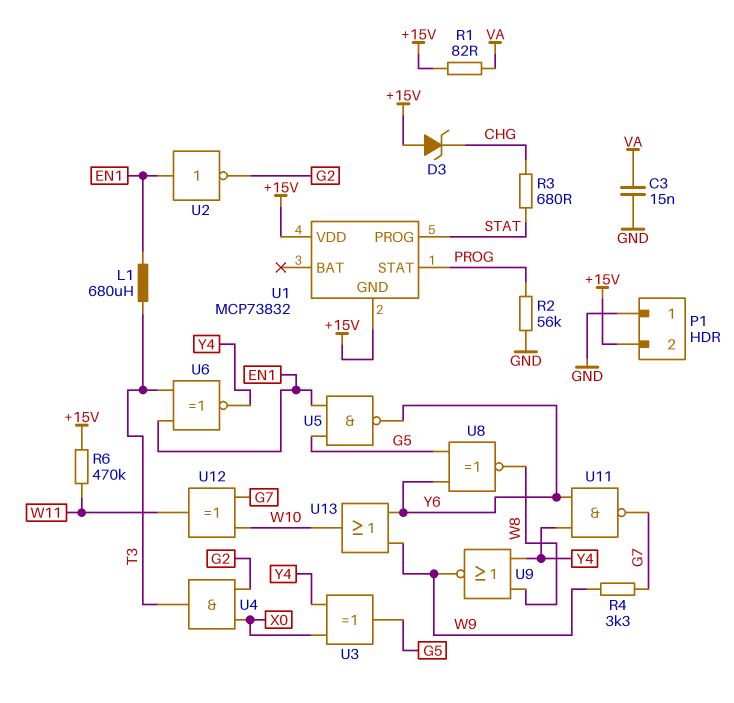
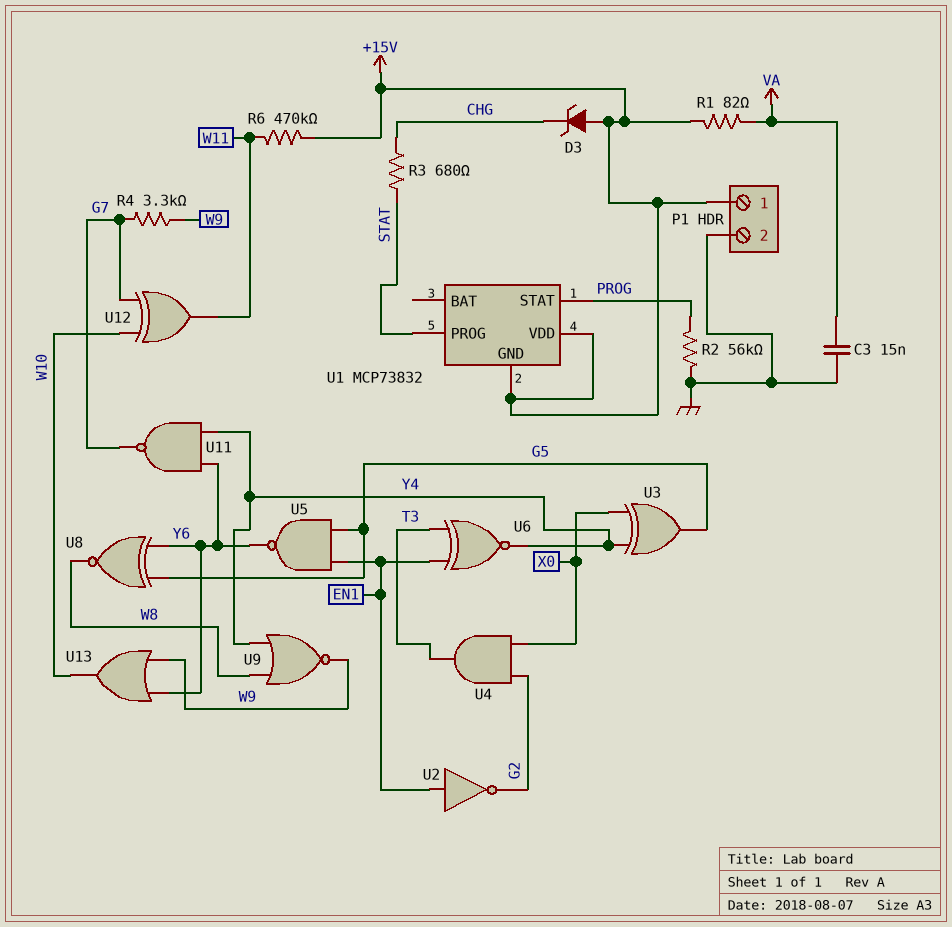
L1: 680uH (EN1, T3) -> none
P1 pin 1: GND -> +15V
P1 pin 2: +15V -> GND

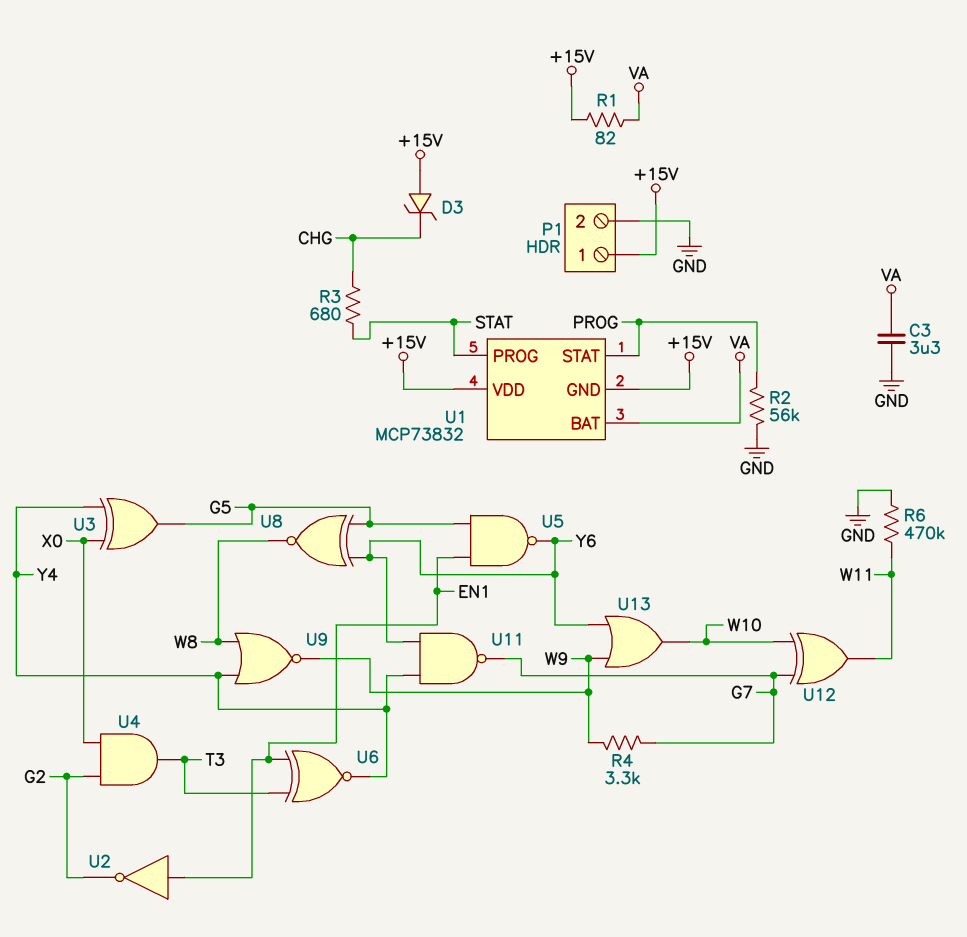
C3: 15nF (GND, VA) -> 3.3uF (GND, VA)
R6: 470k (+15V, W11) -> 470k (GND, W11)
U1 pin BAT: none -> VA

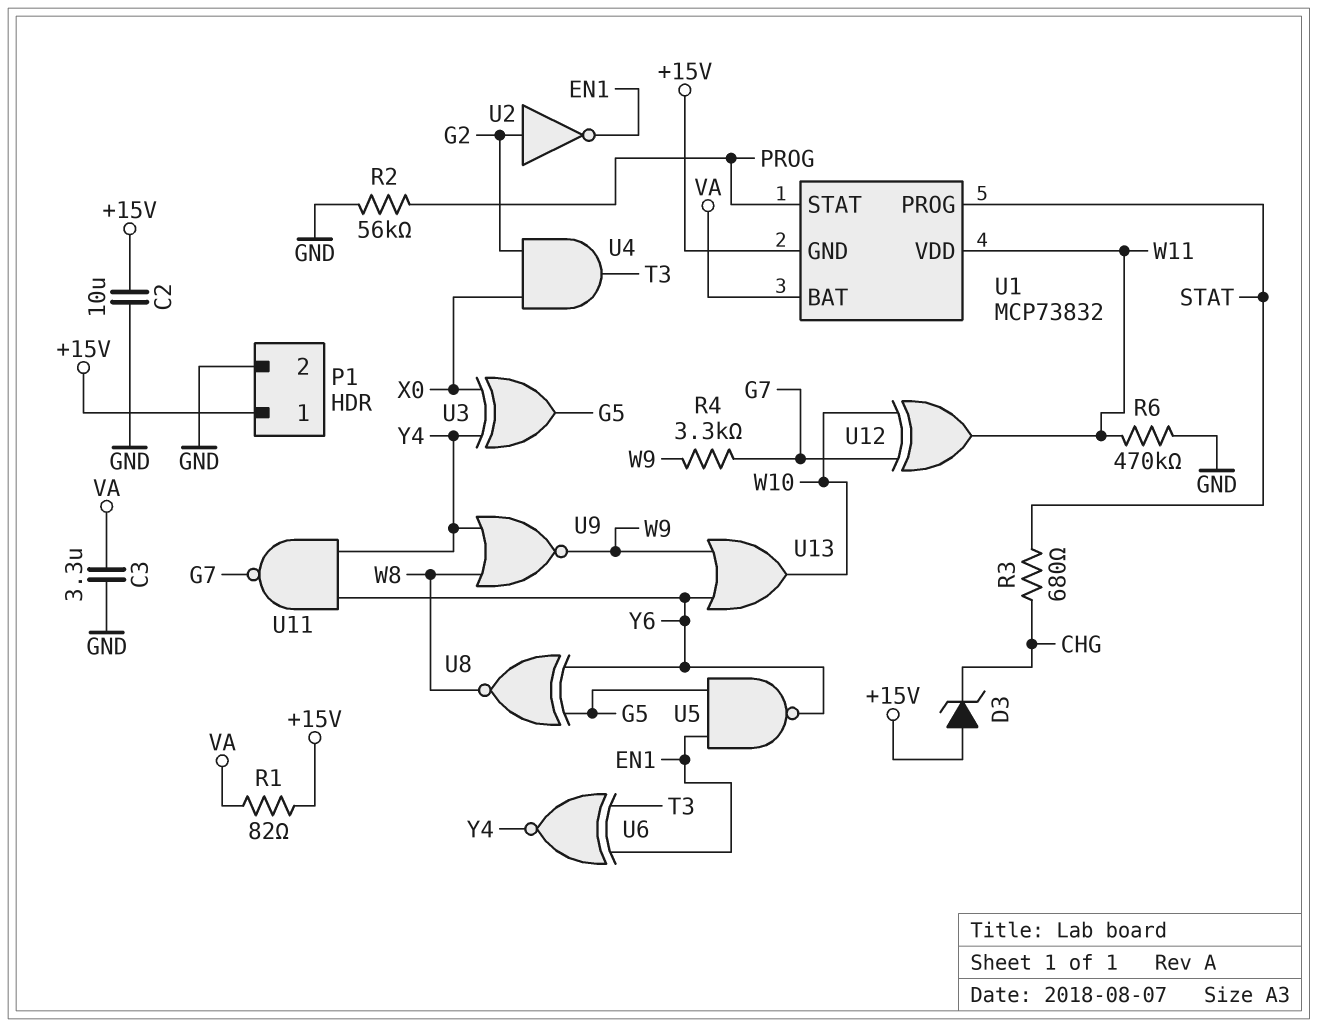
C2: none -> 10uF (+15V, GND)
U1 pin VDD: +15V -> W11
U2: NOT (in EN1, out G2) -> NOT (in G2, out EN1)

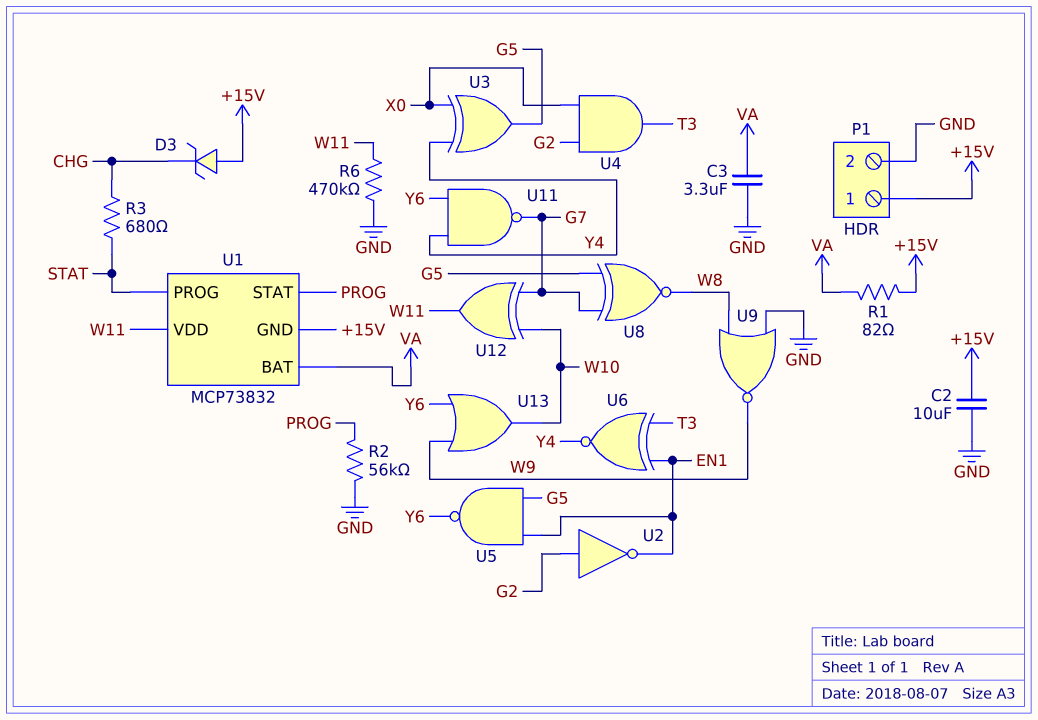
R4: 3.3k (G7, W9) -> none
U8: XNOR (in G5, in Y6, out W8) -> XNOR (in G5, in G7, out W8)
U9: NOR (in W8, in Y4, out W9) -> NOR (in GND, in W8, out W9)

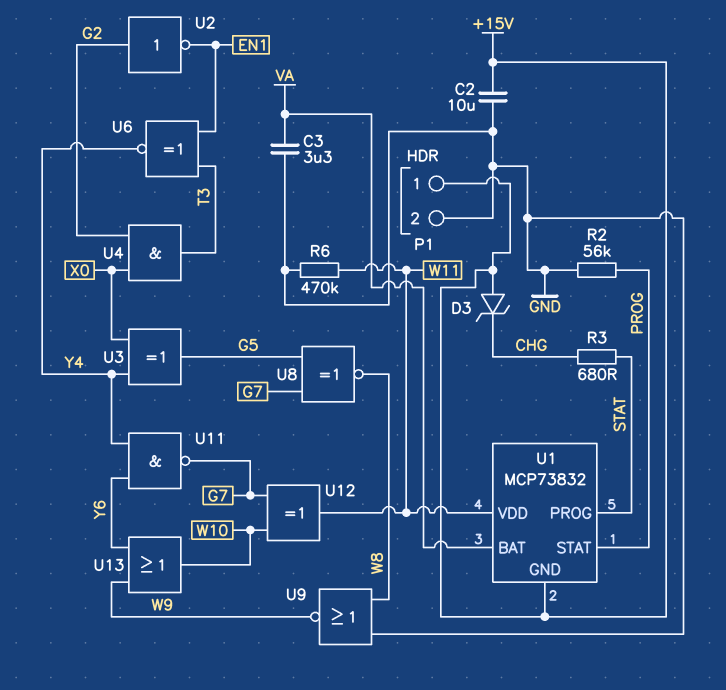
R1: 82 (+15V, VA) -> none
U5: NAND (in EN1, in G5, out Y6) -> none

